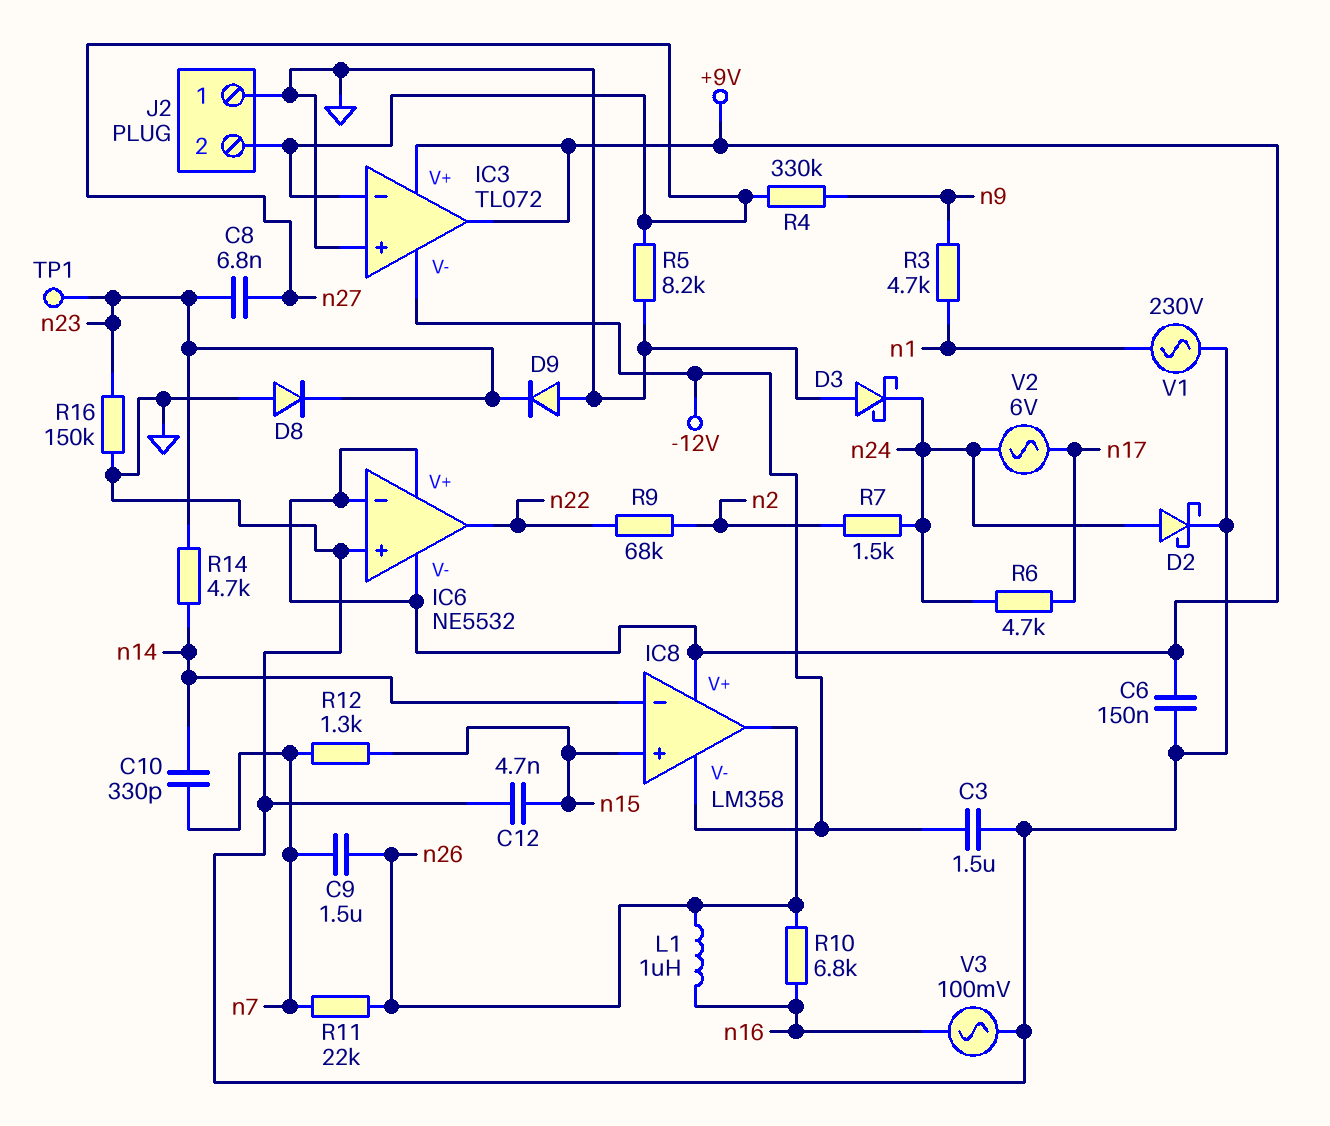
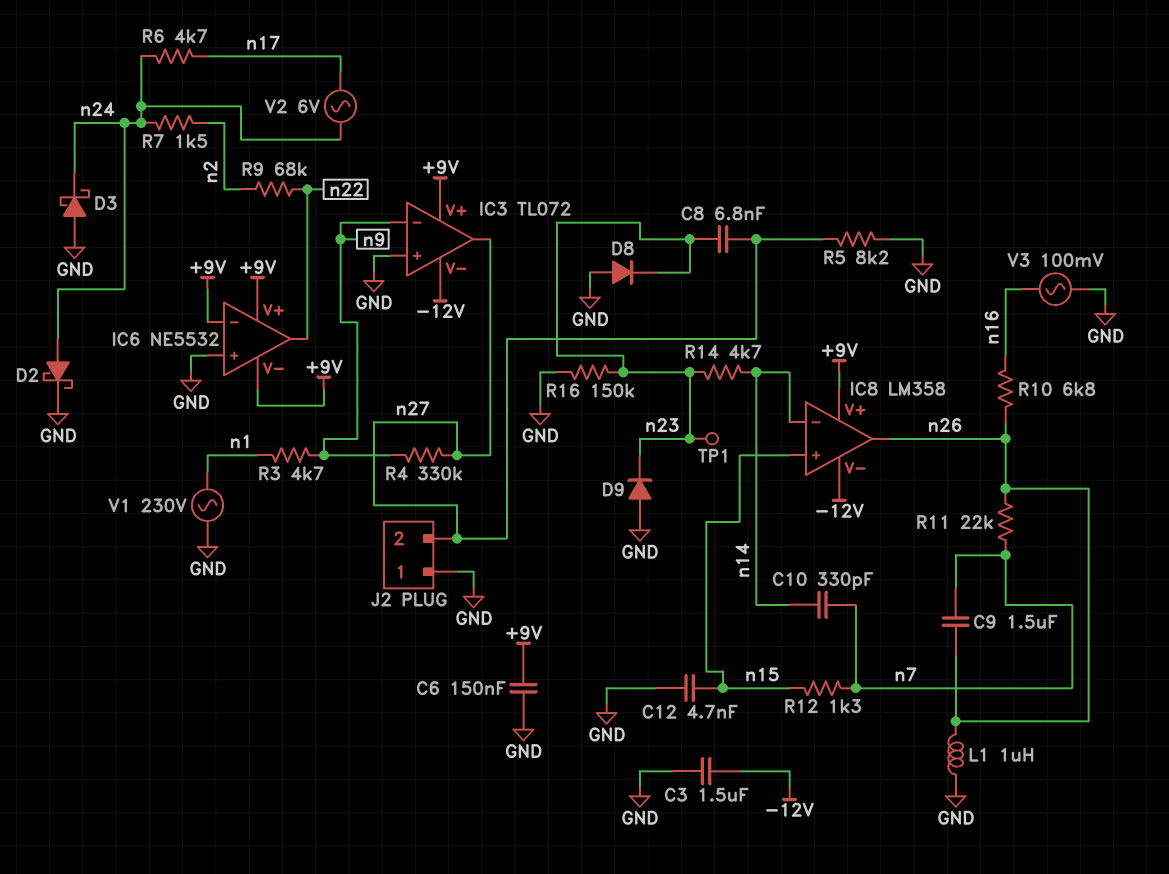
IC3 pin in-: n27 -> n9
IC3 pin out: +9V -> n27
L1: 1uH (n16, n26) -> 1uH (GND, n26)

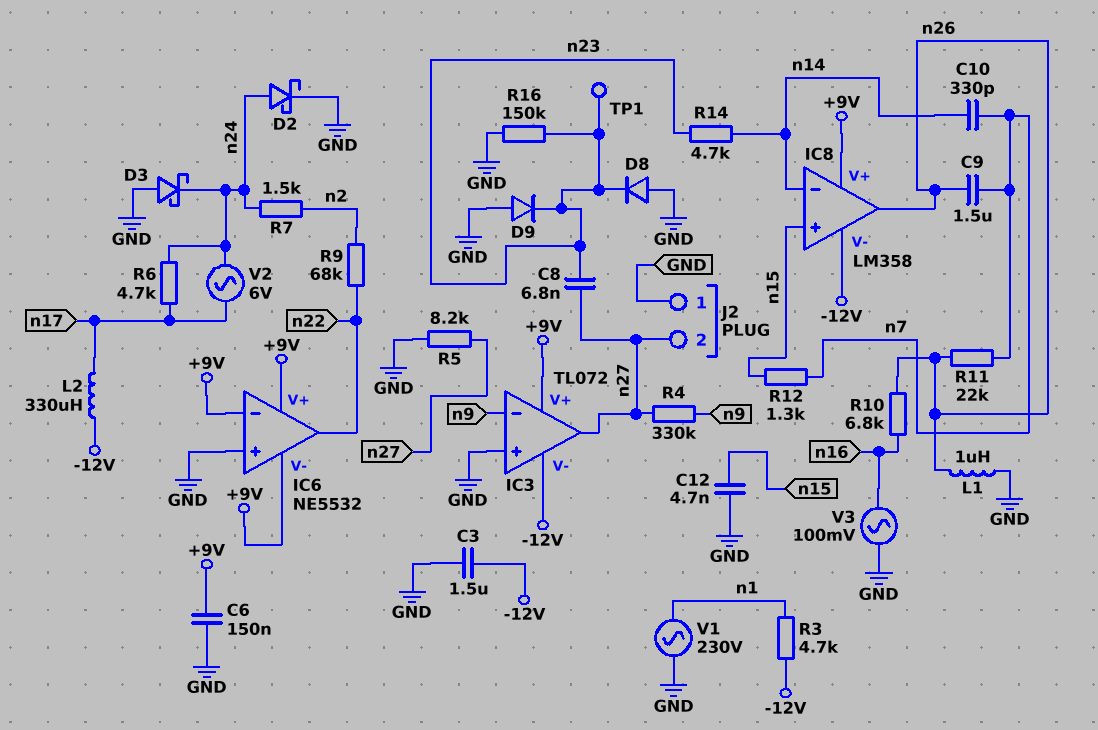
L2: none -> 330uH (-12V, n17)
R3: 4.7k (n1, n9) -> 4.7k (-12V, n1)

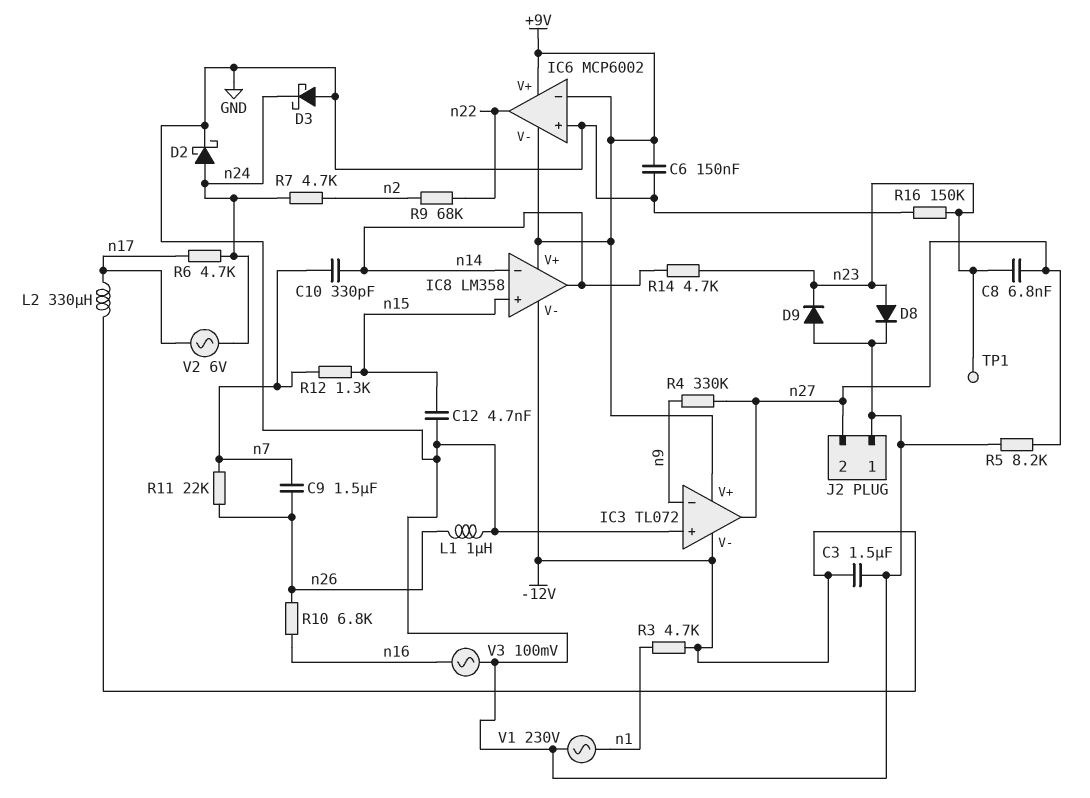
D8: diode (A GND, K n23) -> diode (A n23, K GND)
IC6: NE5532 -> MCP6002
IC8 pin out: n26 -> n14
R7: 1.5k (n2, n24) -> 4.7k (n2, n24)

